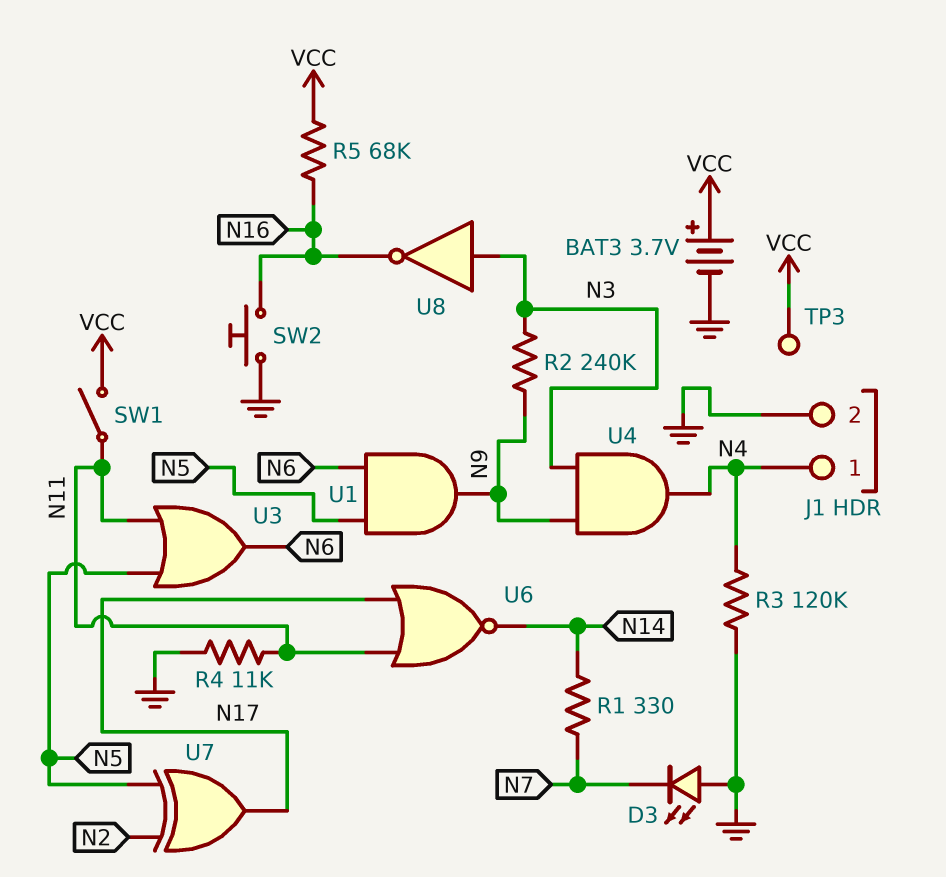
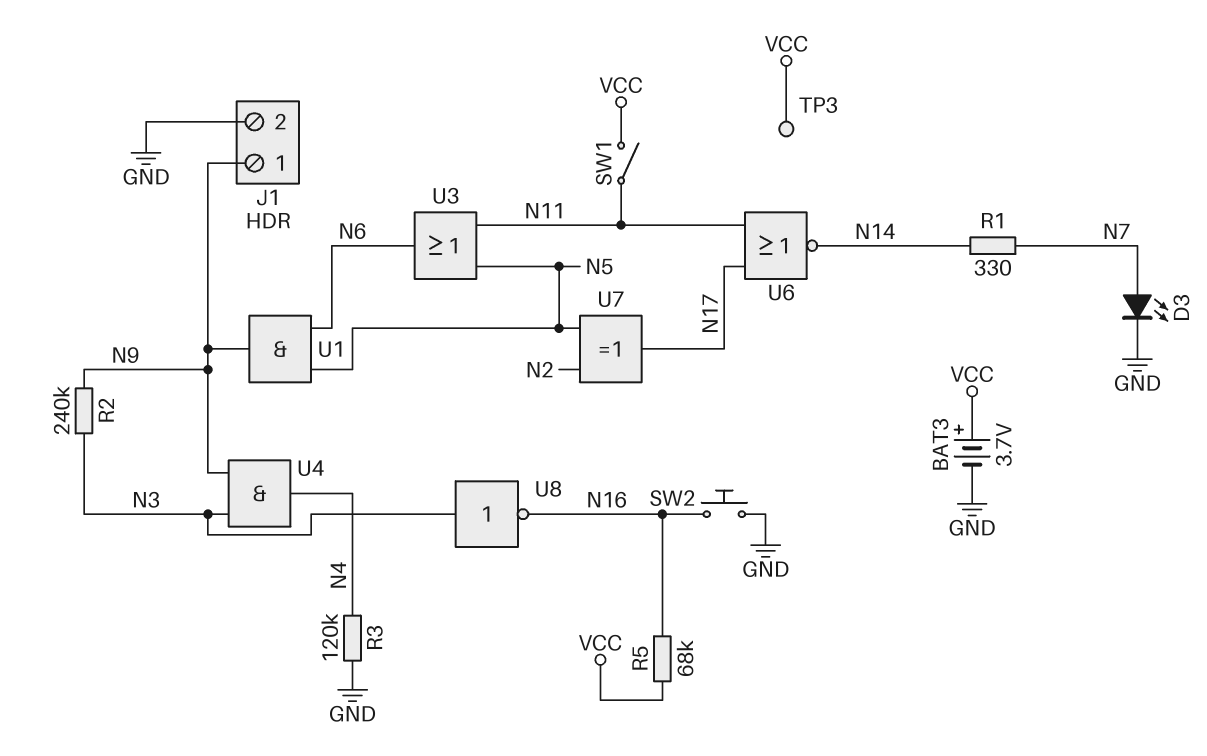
D3: LED (A GND, K N7) -> LED (A N7, K GND)
J1 pin 1: N4 -> N9
R4: 11k (GND, N11) -> none

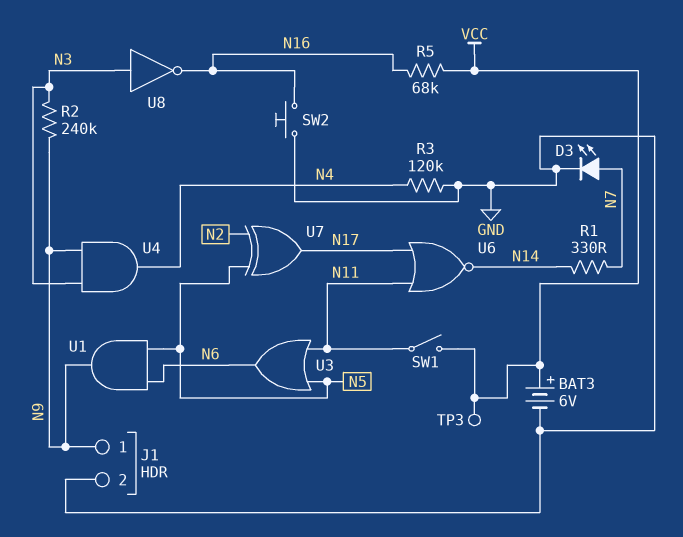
BAT3: 3.7V (plus VCC, minus GND) -> 6V (plus VCC, minus GND)

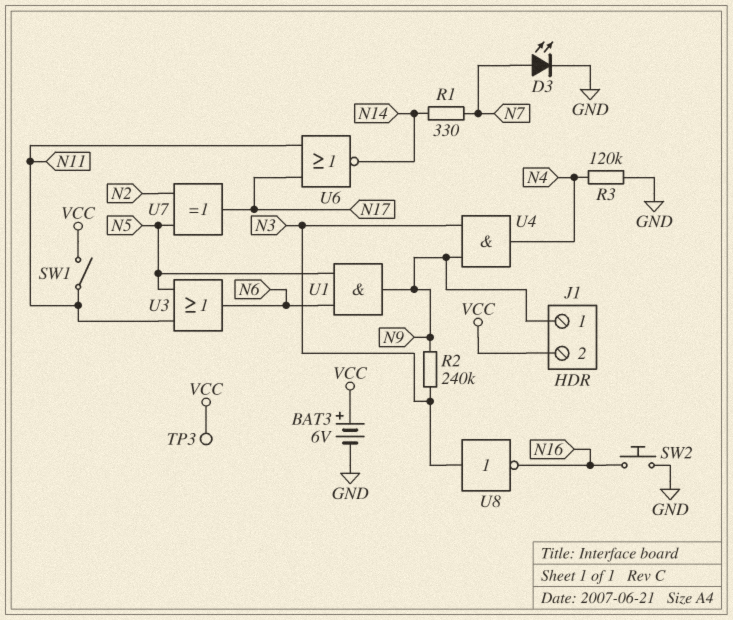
J1 pin 2: GND -> VCC
R5: 68k (N16, VCC) -> none

